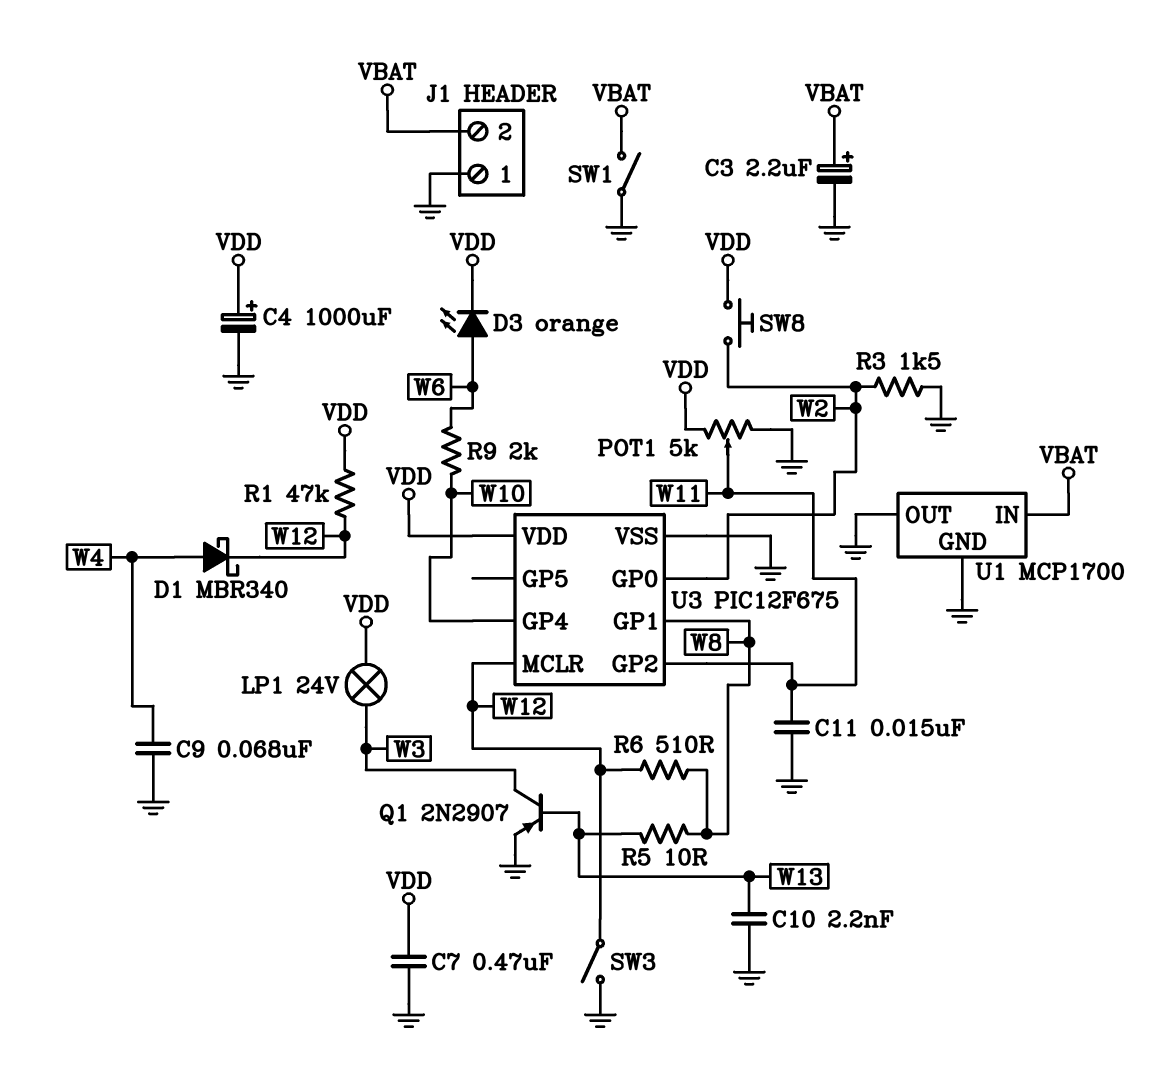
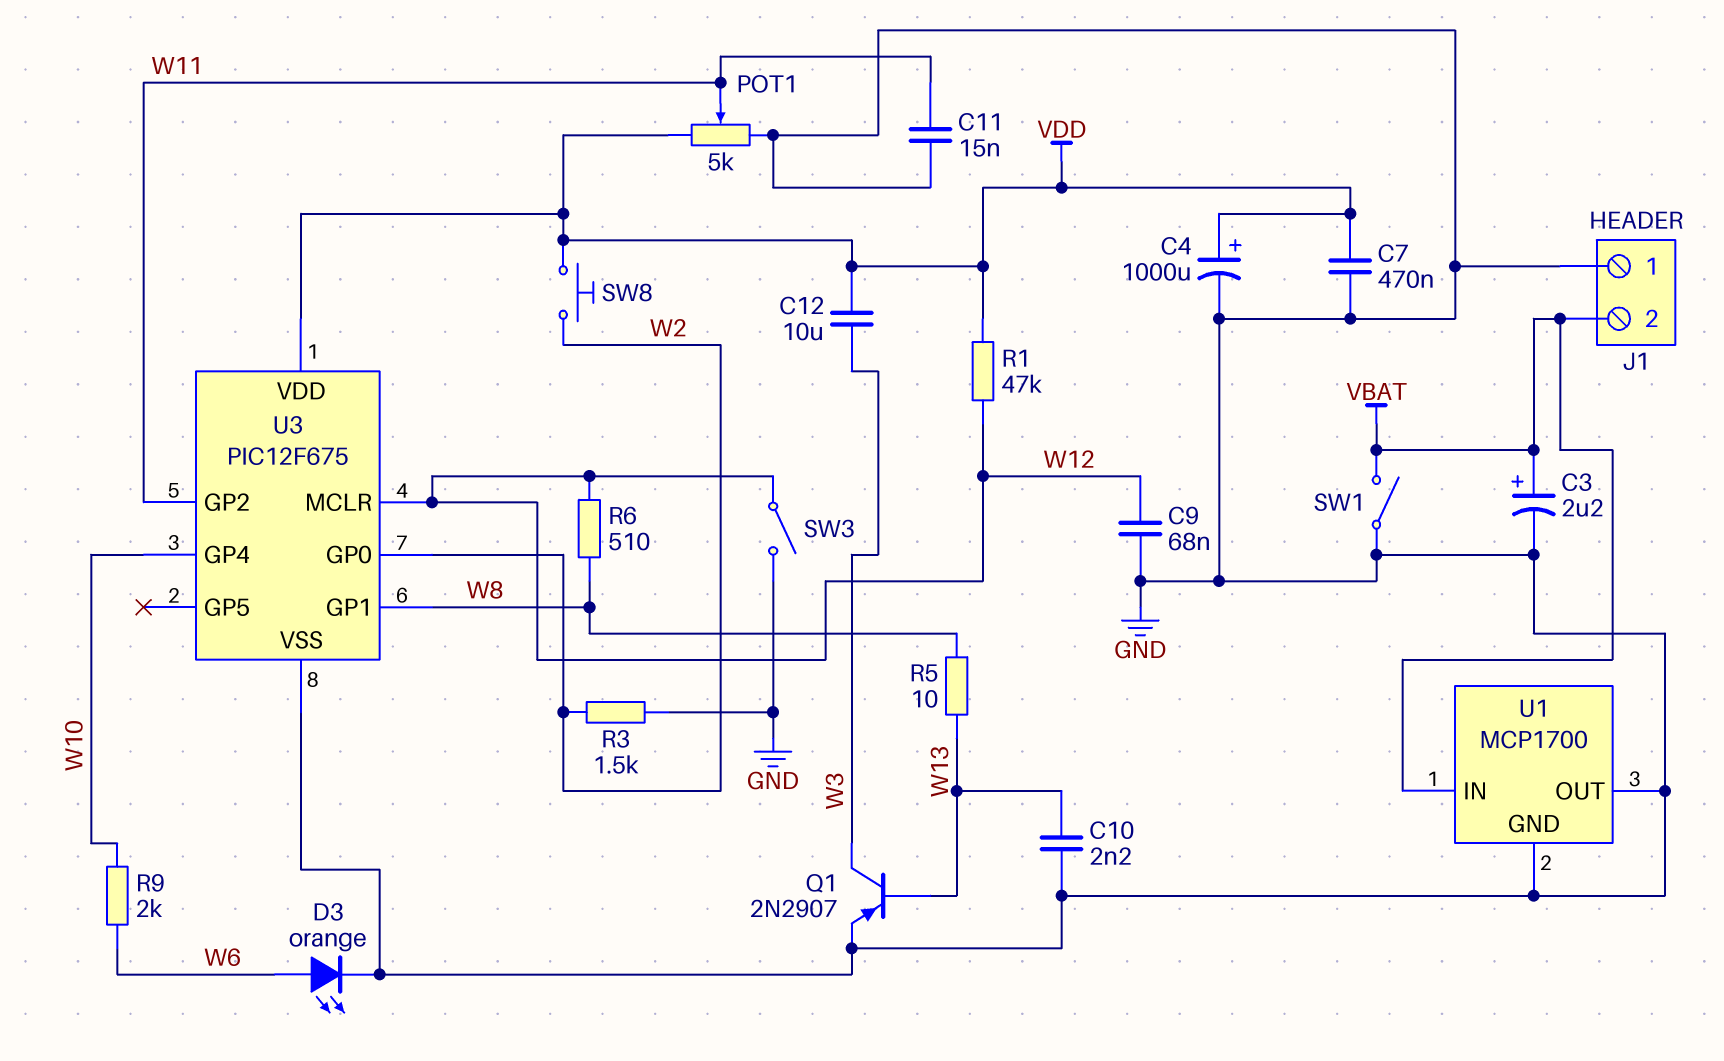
C9: 68nF (GND, W4) -> 68nF (GND, W12)
C12: none -> 10uF (VDD, W3)
D1: schottky MBR340 (A W4, K W12) -> none
D3: LED orange (A W6, K VDD) -> LED orange (A W6, K GND)
LP1: lamp 24V (VDD, W3) -> none

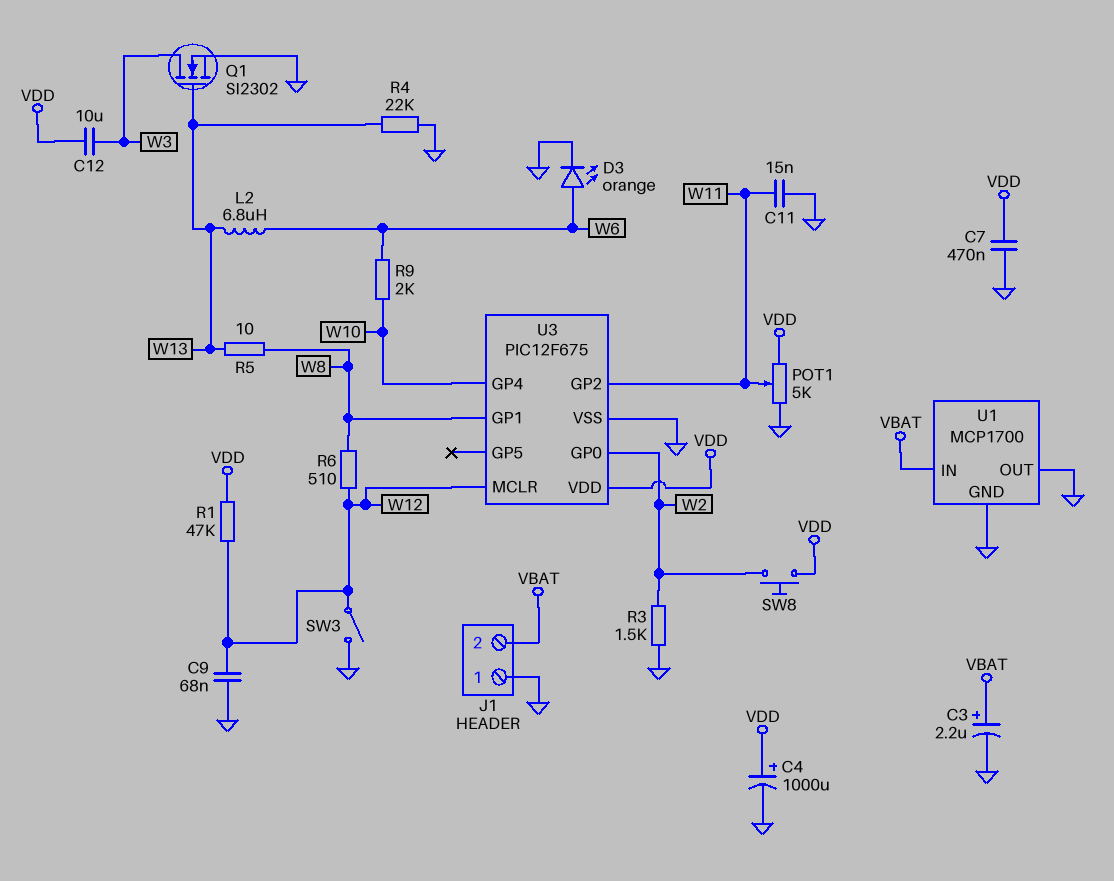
C10: 2.2nF (GND, W13) -> none
L2: none -> 6.8uH (W6, W13)
Q1: PNP 2N2907 (B W13, C W3, E GND) -> NMOS SI2302 (G W13, D W3, S GND)
R4: none -> 22k (GND, W13)
SW1: switch (GND, VBAT) -> none

